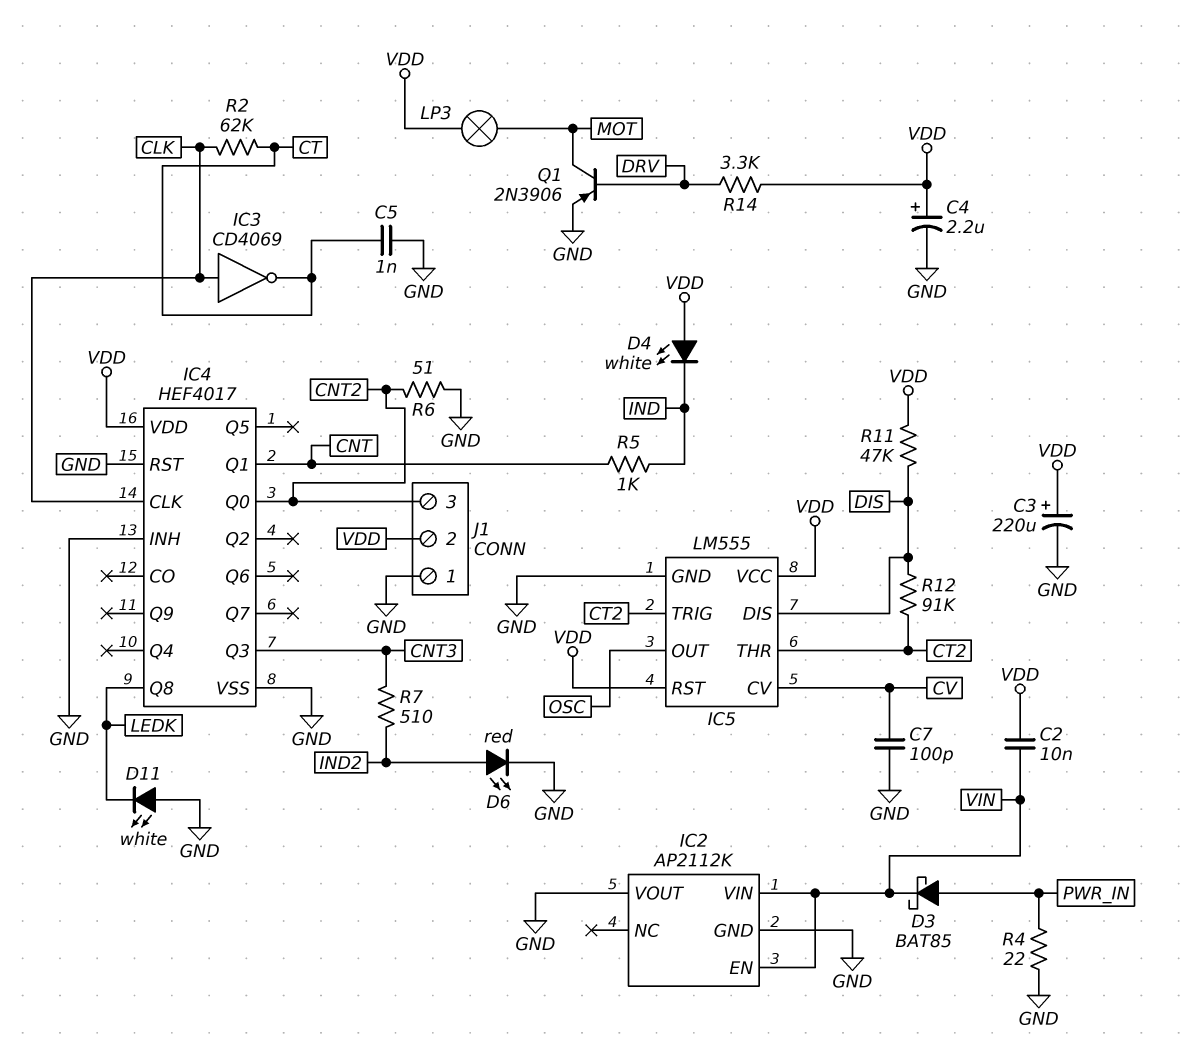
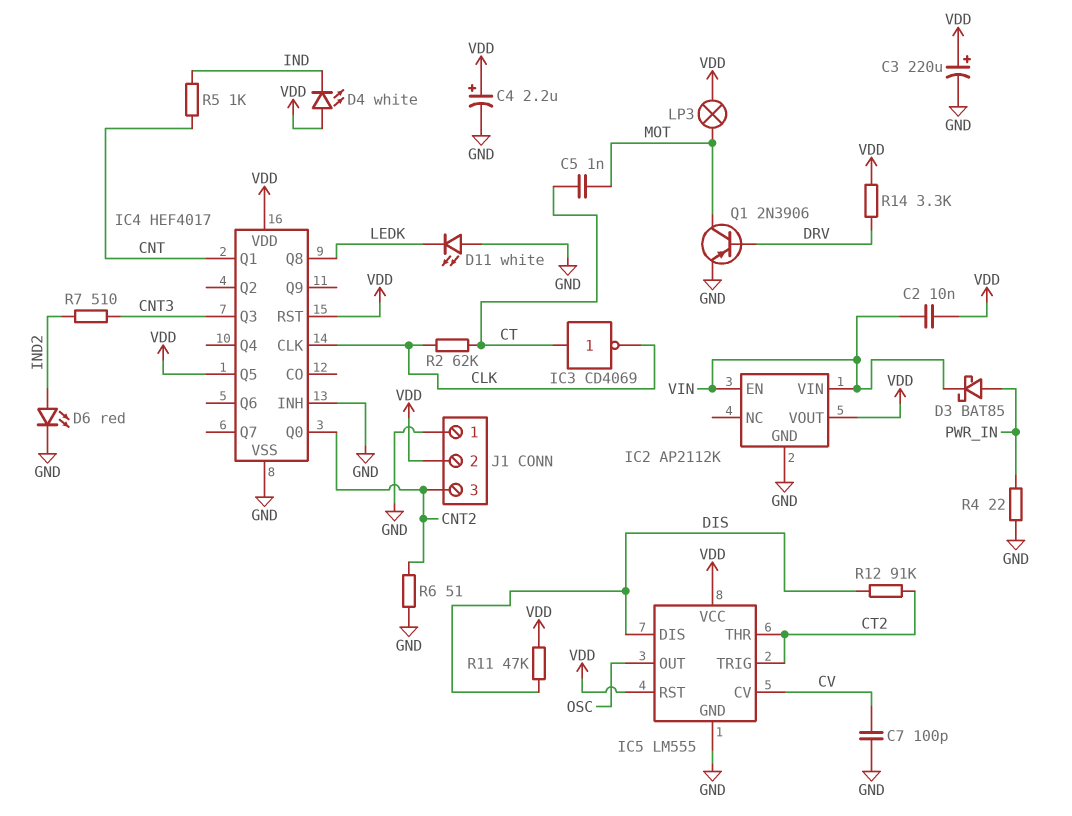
C5: 1nF (CT, GND) -> 1nF (CT, MOT)
IC2 pin VOUT: GND -> VDD
IC3: NOT CD4069 (in CLK, out CT) -> NOT CD4069 (in CT, out CLK)
IC4 pin Q5: none -> VDD
IC4 pin RST: GND -> VDD

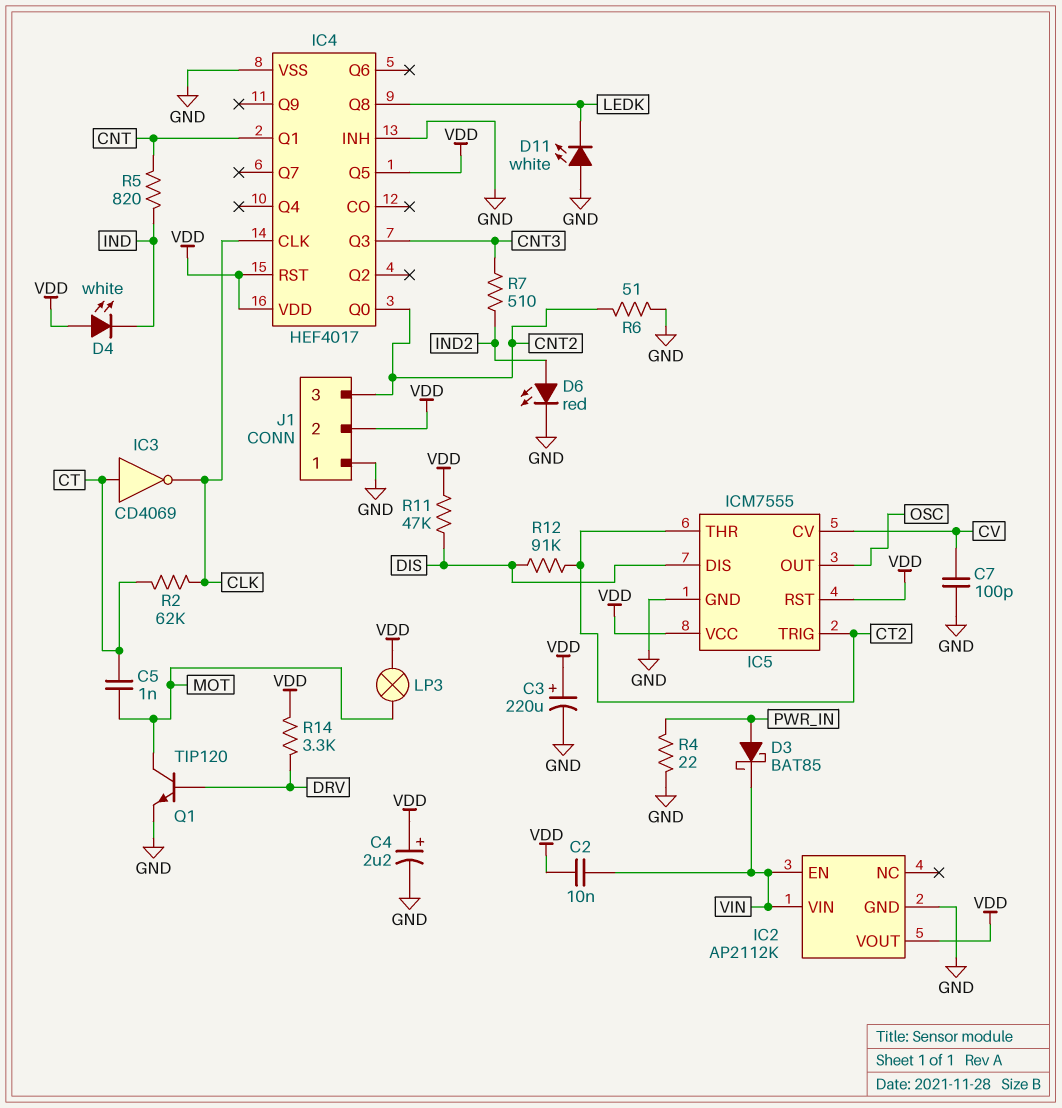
IC5: LM555 -> ICM7555
Q1: PNP 2N3906 (B DRV, C MOT, E GND) -> NPN TIP120 (B DRV, C MOT, E GND)
R5: 1k (CNT, IND) -> 820 (CNT, IND)

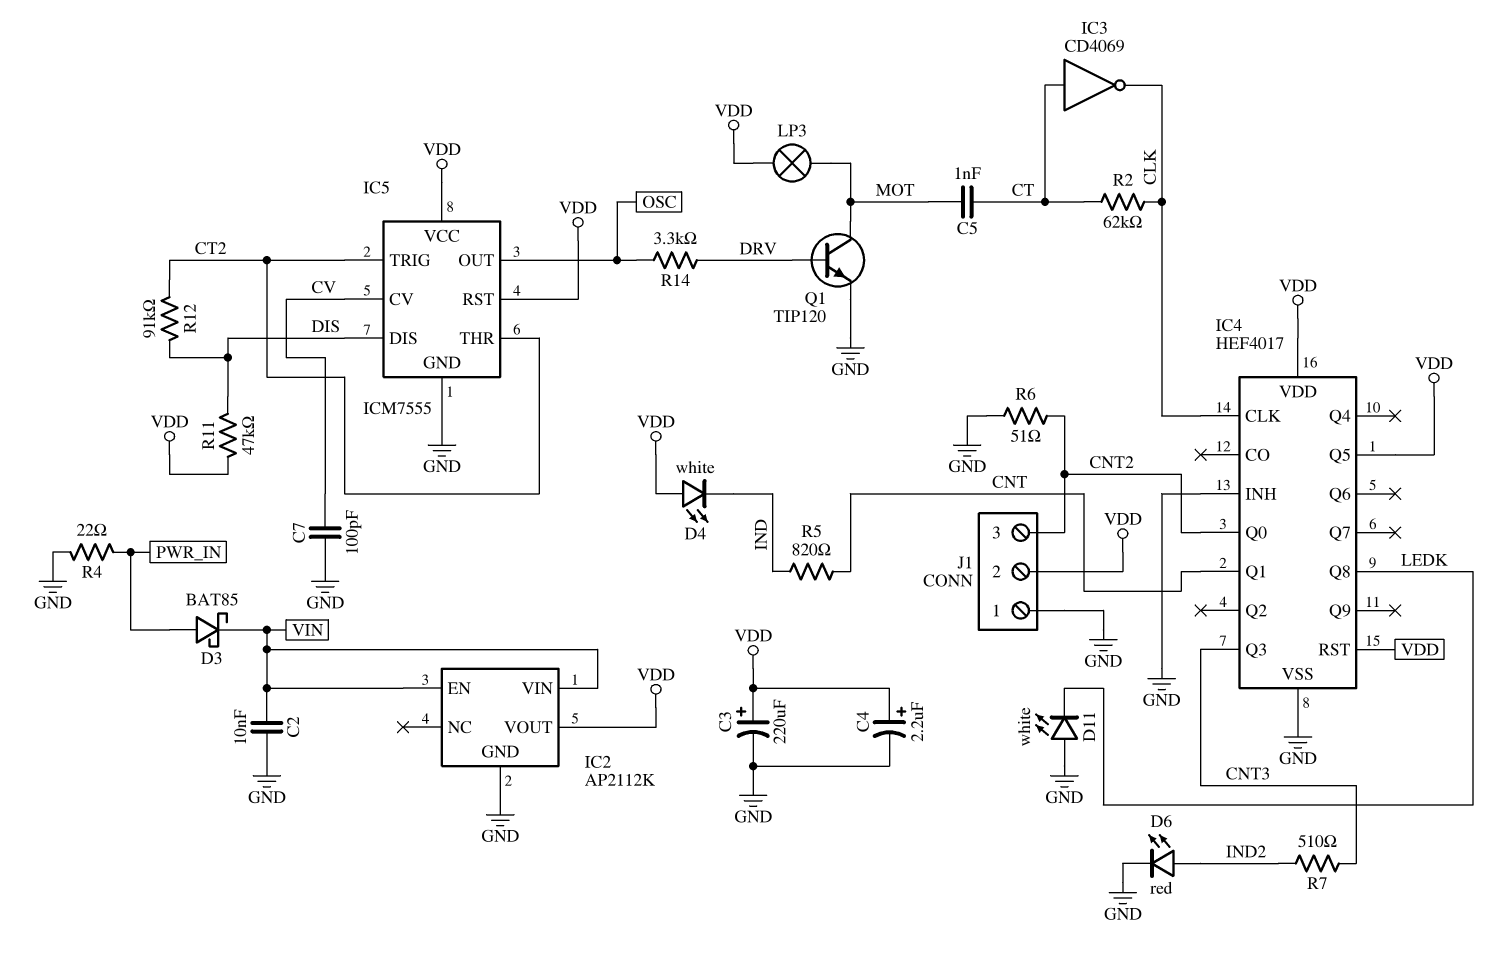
C2: 10nF (VDD, VIN) -> 10nF (GND, VIN)
R14: 3.3k (DRV, VDD) -> 3.3k (DRV, OSC)

